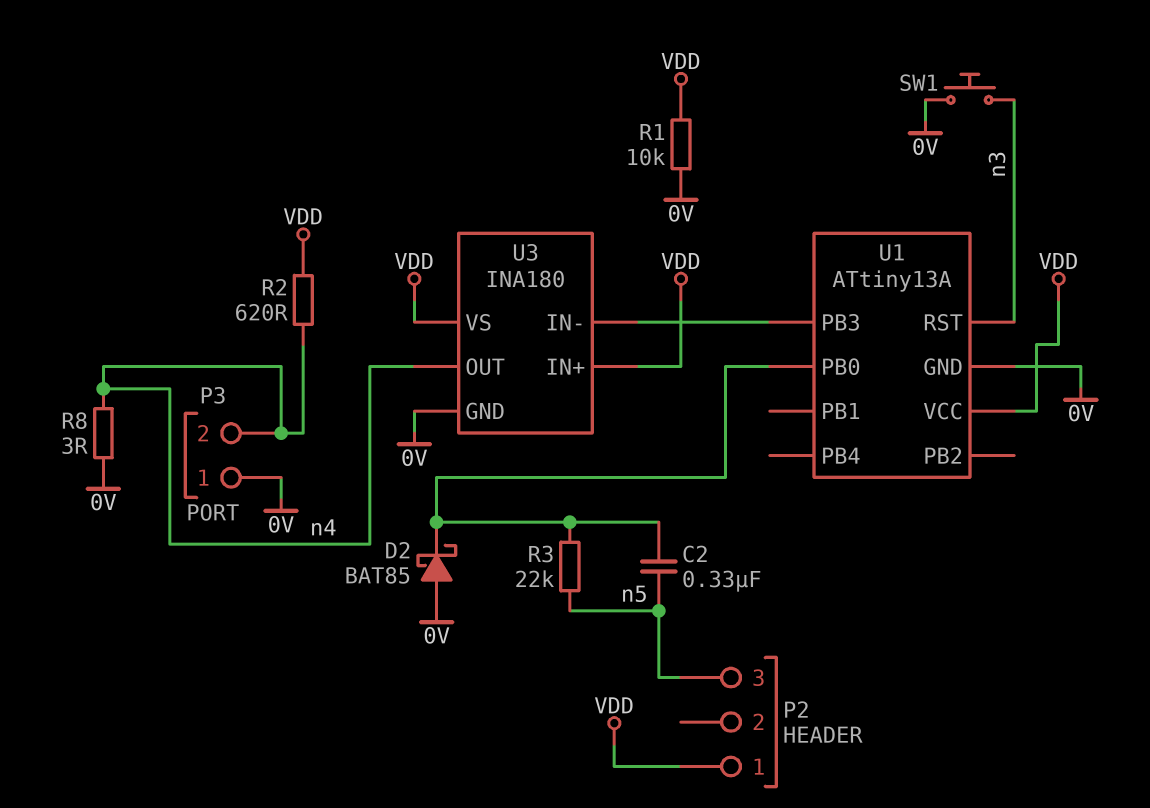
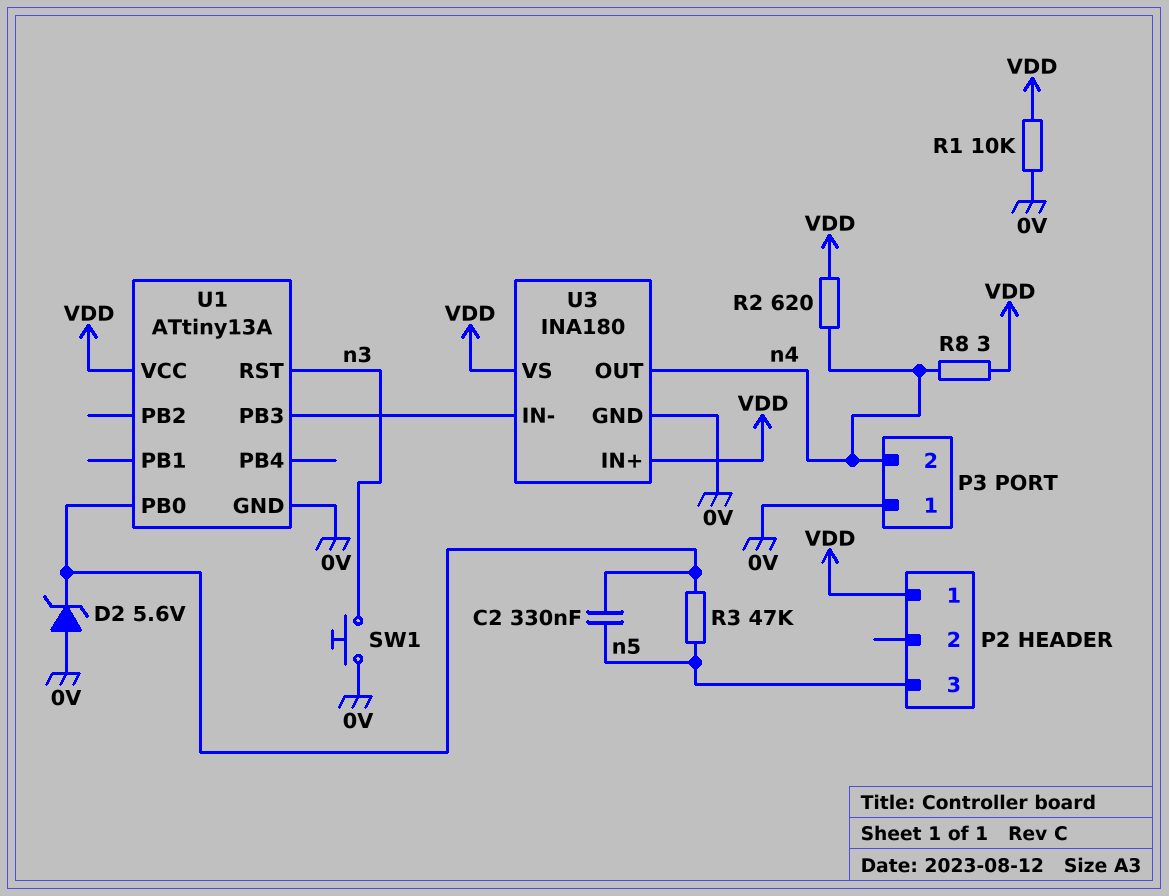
D2: schottky BAT85 (A 0V, K U1/PB0) -> zener 5.6V (A 0V, K U1/PB0)
R3: 22k (U1/PB0, n5) -> 47k (U1/PB0, n5)
R8: 3 (0V, n4) -> 3 (VDD, n4)

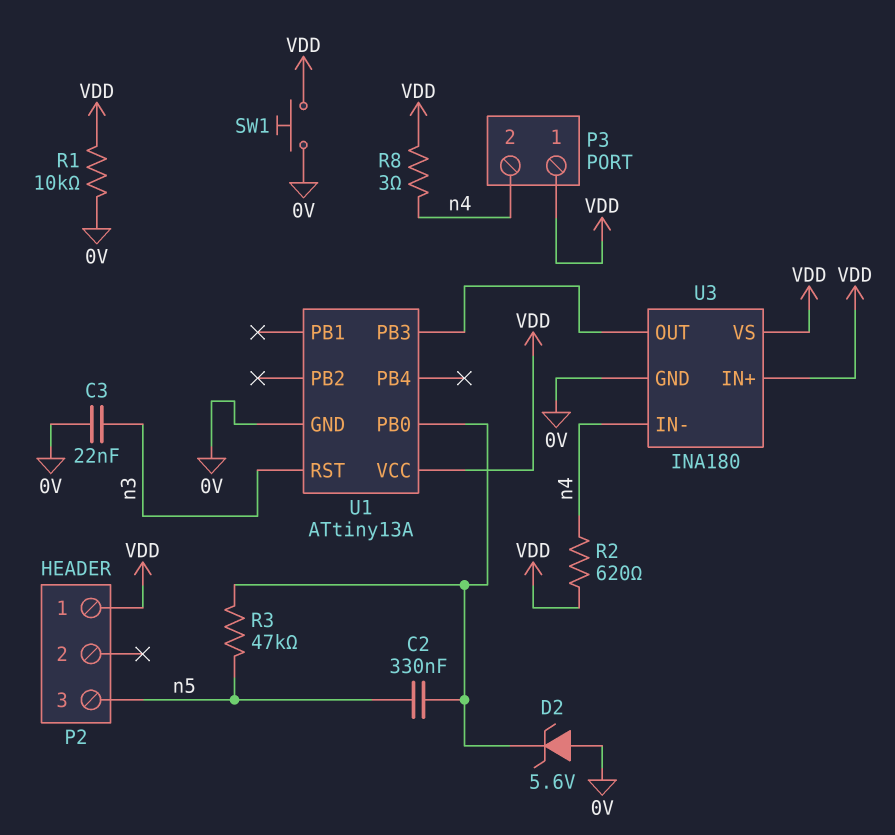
C3: none -> 22nF (0V, n3)
P3 pin 1: 0V -> VDD
SW1: button (0V, n3) -> button (0V, VDD)
U3 pin IN-: U1/PB3 -> n4
U3 pin OUT: n4 -> U1/PB3

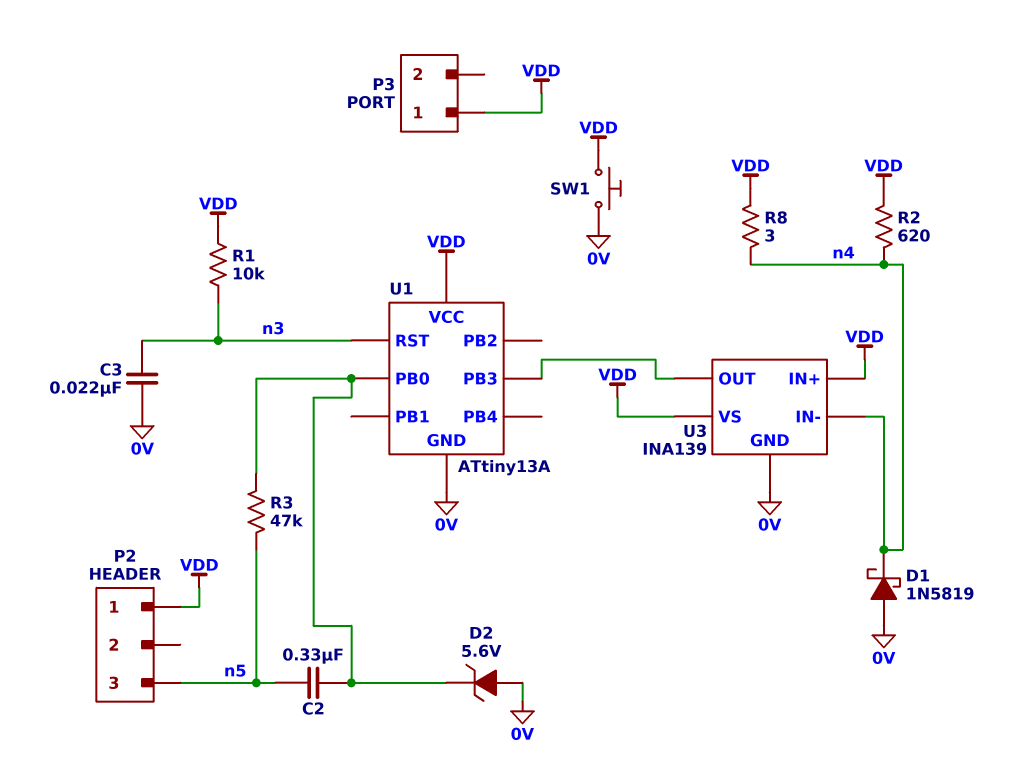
D1: none -> schottky 1N5819 (A 0V, K n4)
P3 pin 2: n4 -> none
R1: 10k (0V, VDD) -> 10k (VDD, n3)
U3: INA180 -> INA139

